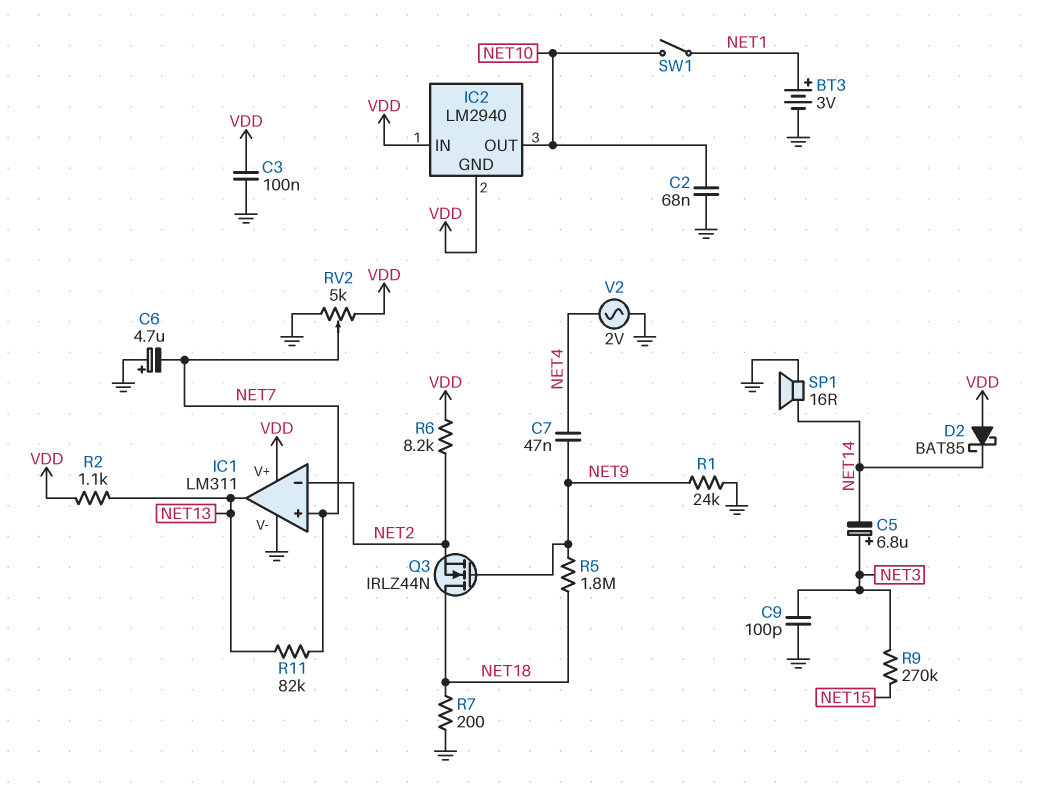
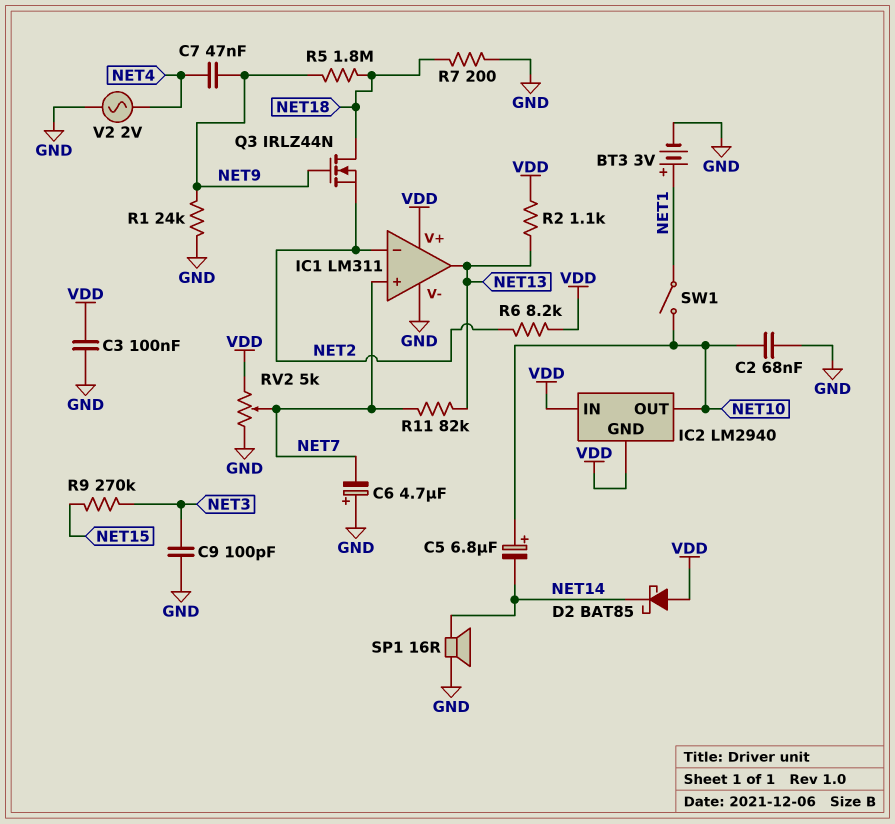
C5: 6.8uF (plus NET3, minus NET14) -> 6.8uF (plus NET10, minus NET14)

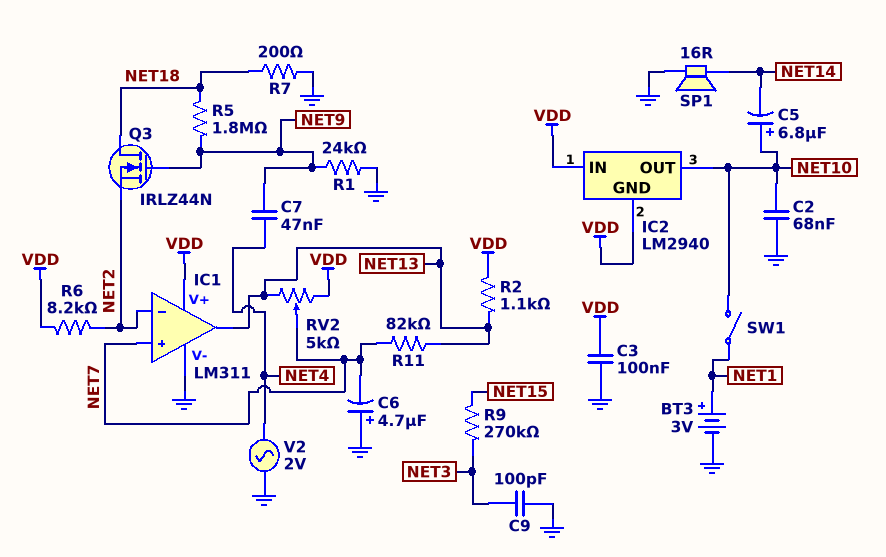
D2: schottky BAT85 (A VDD, K NET14) -> none
RV2: 5k (GND, VDD, wiper NET7) -> 5k (NET13, VDD, wiper NET7)

